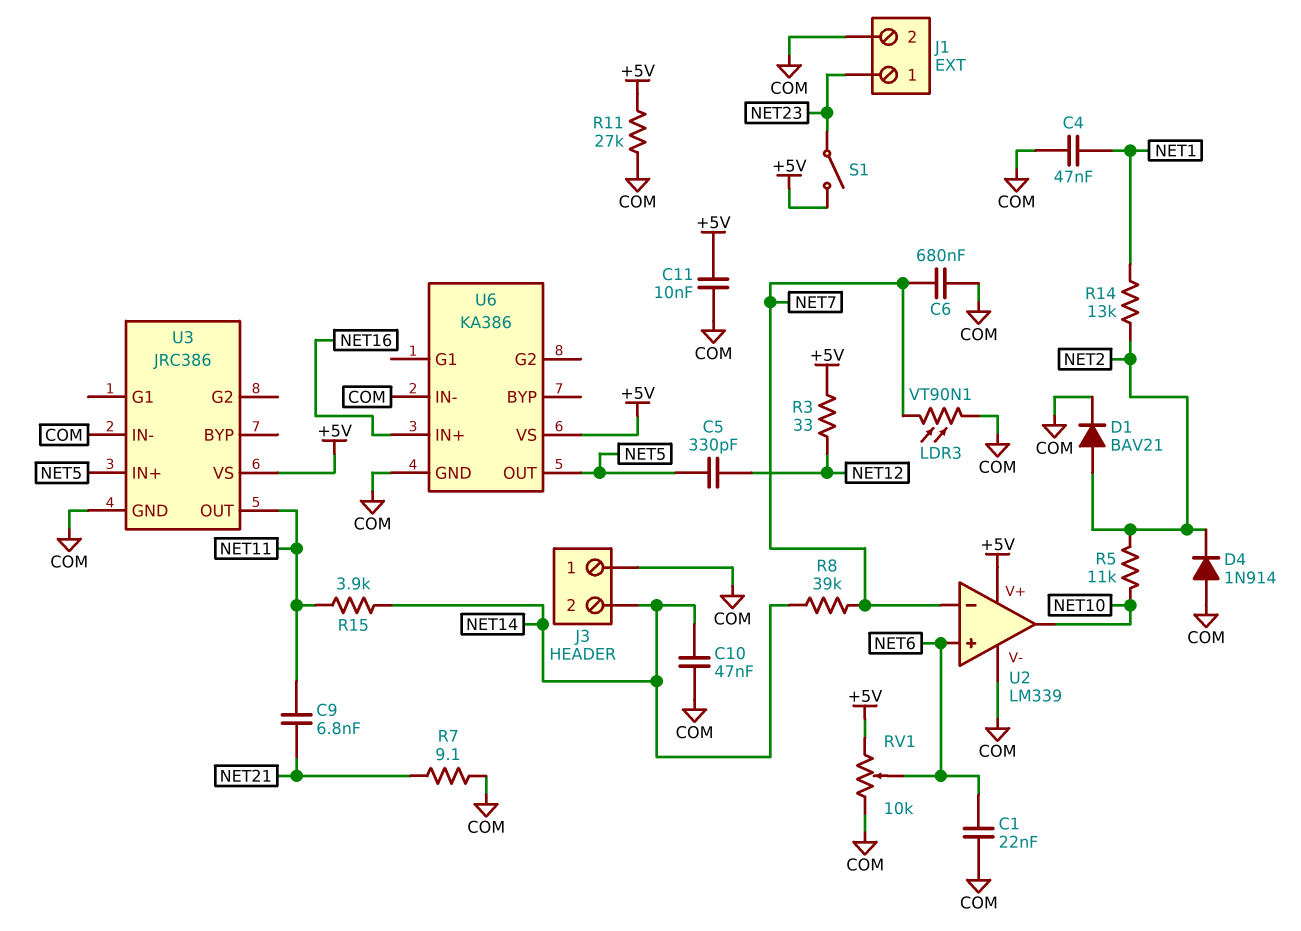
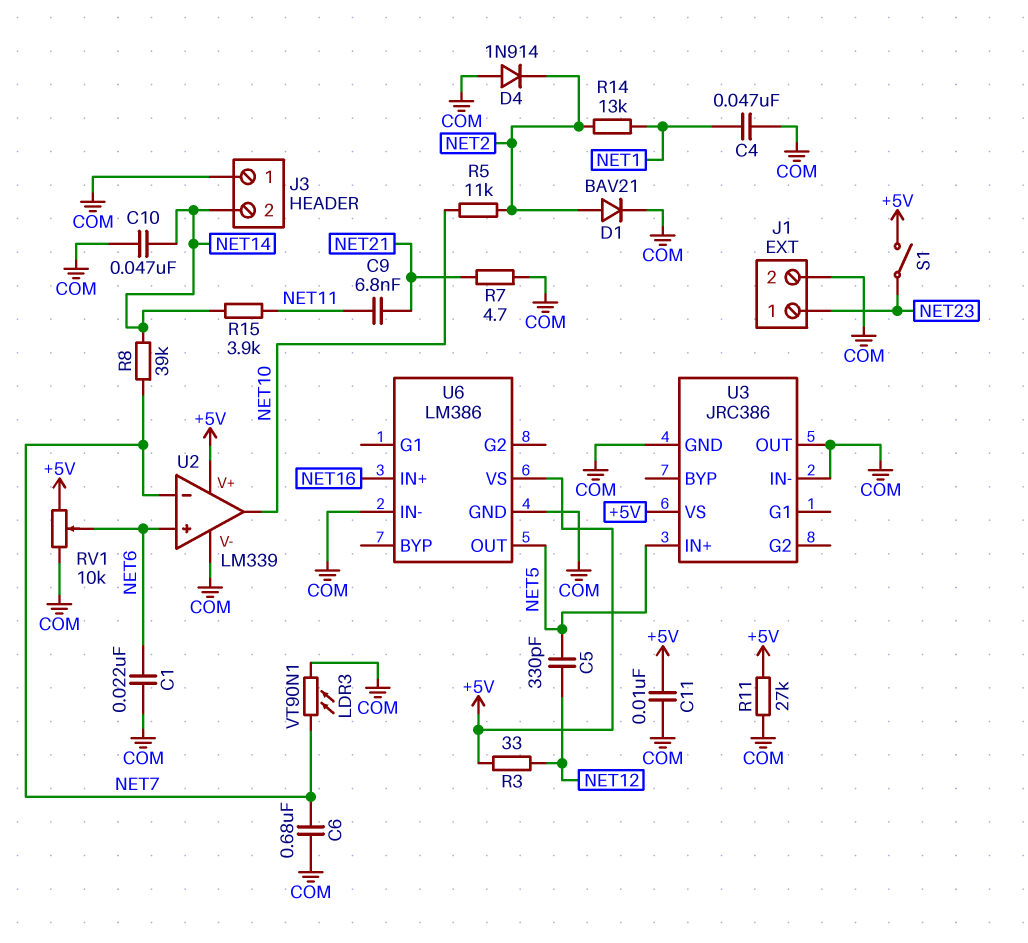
R7: 9.1 (COM, NET21) -> 4.7 (COM, NET21)
U3 pin OUT: NET11 -> COM
U6: KA386 -> LM386

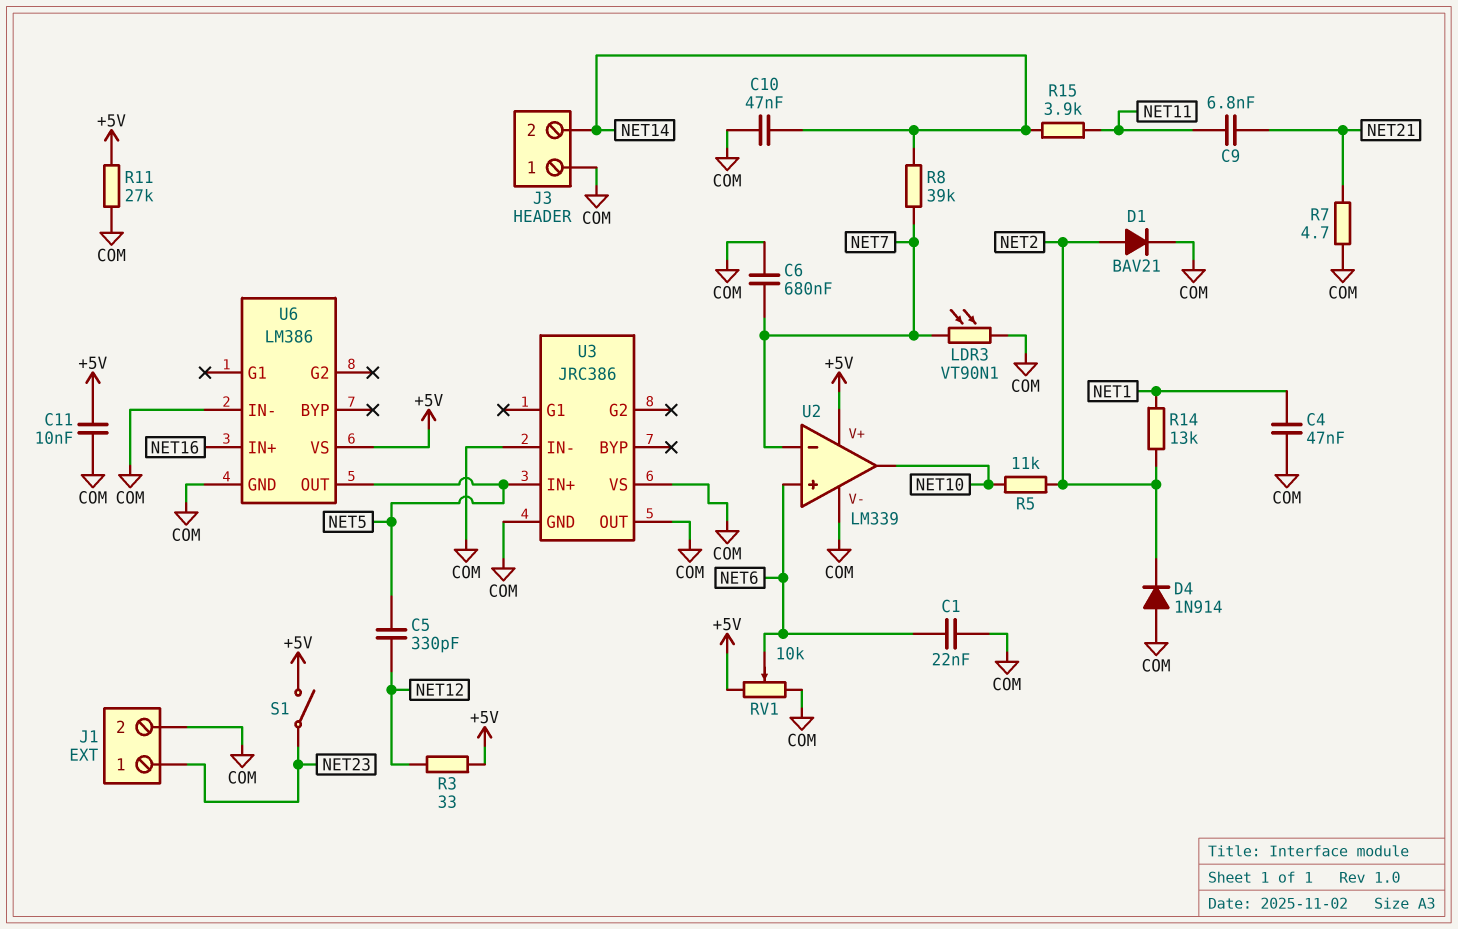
U3 pin VS: +5V -> COM

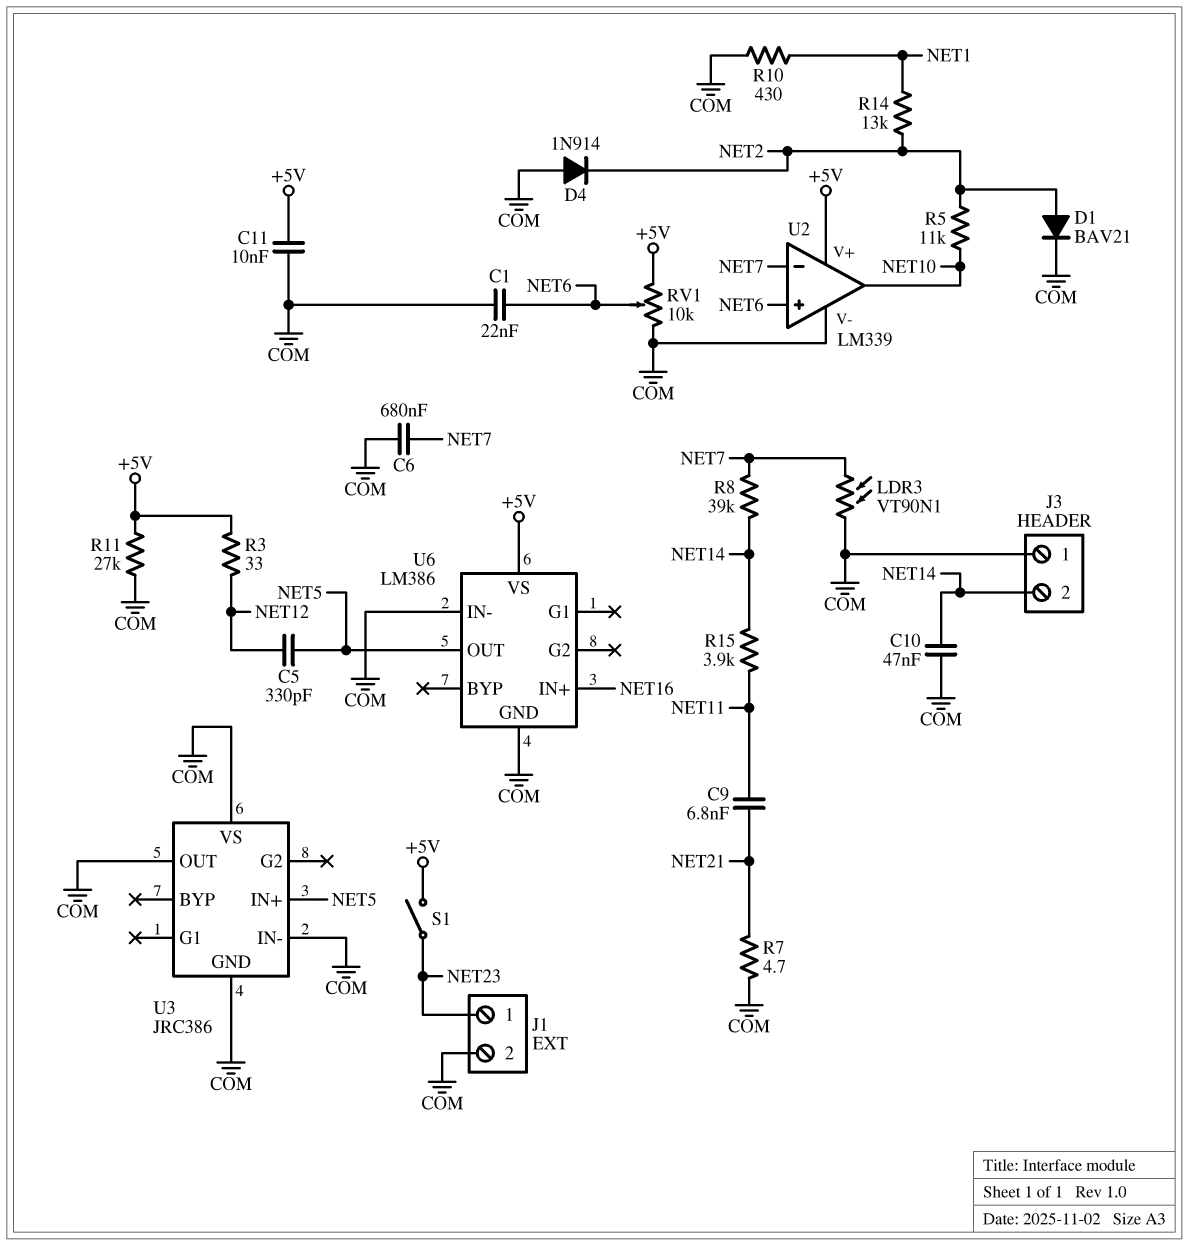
C4: 47nF (COM, NET1) -> none
R10: none -> 430 (COM, NET1)

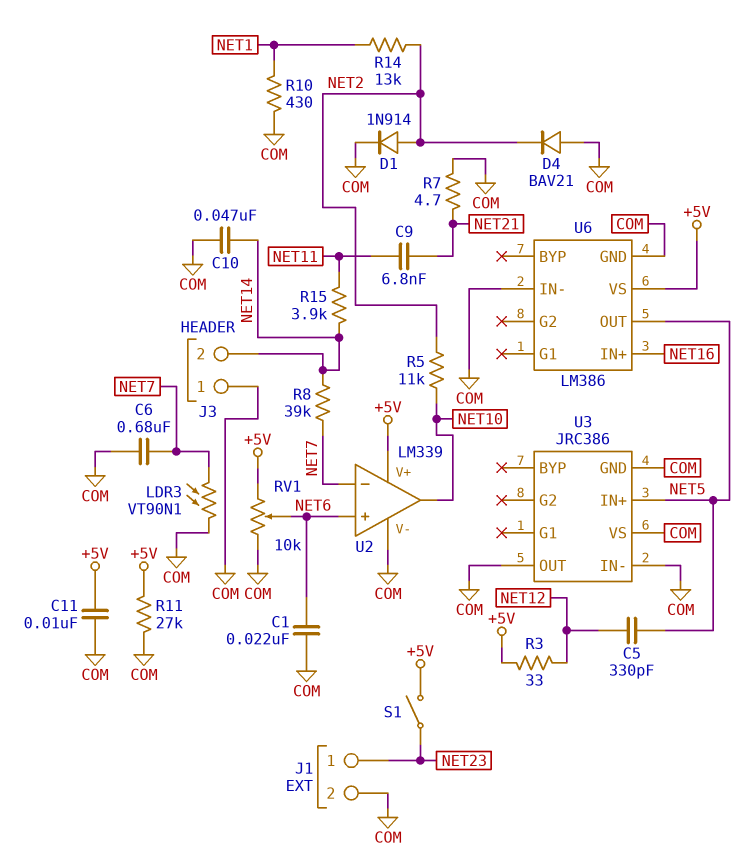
D1: diode BAV21 (A NET2, K COM) -> diode 1N914 (A NET2, K COM)
D4: diode 1N914 (A COM, K NET2) -> diode BAV21 (A COM, K NET2)

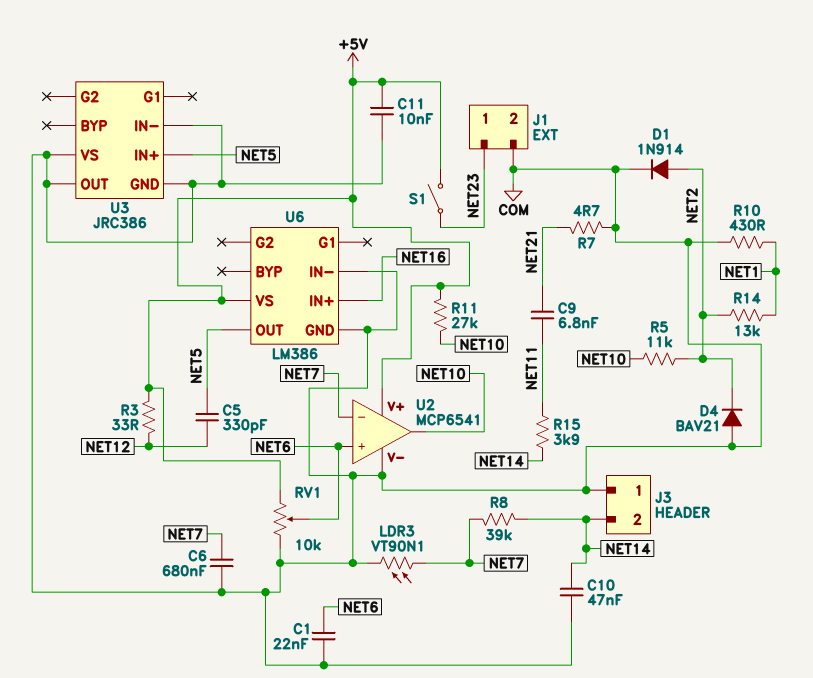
R11: 27k (+5V, COM) -> 27k (+5V, NET10)
U2: LM339 -> MCP6541

